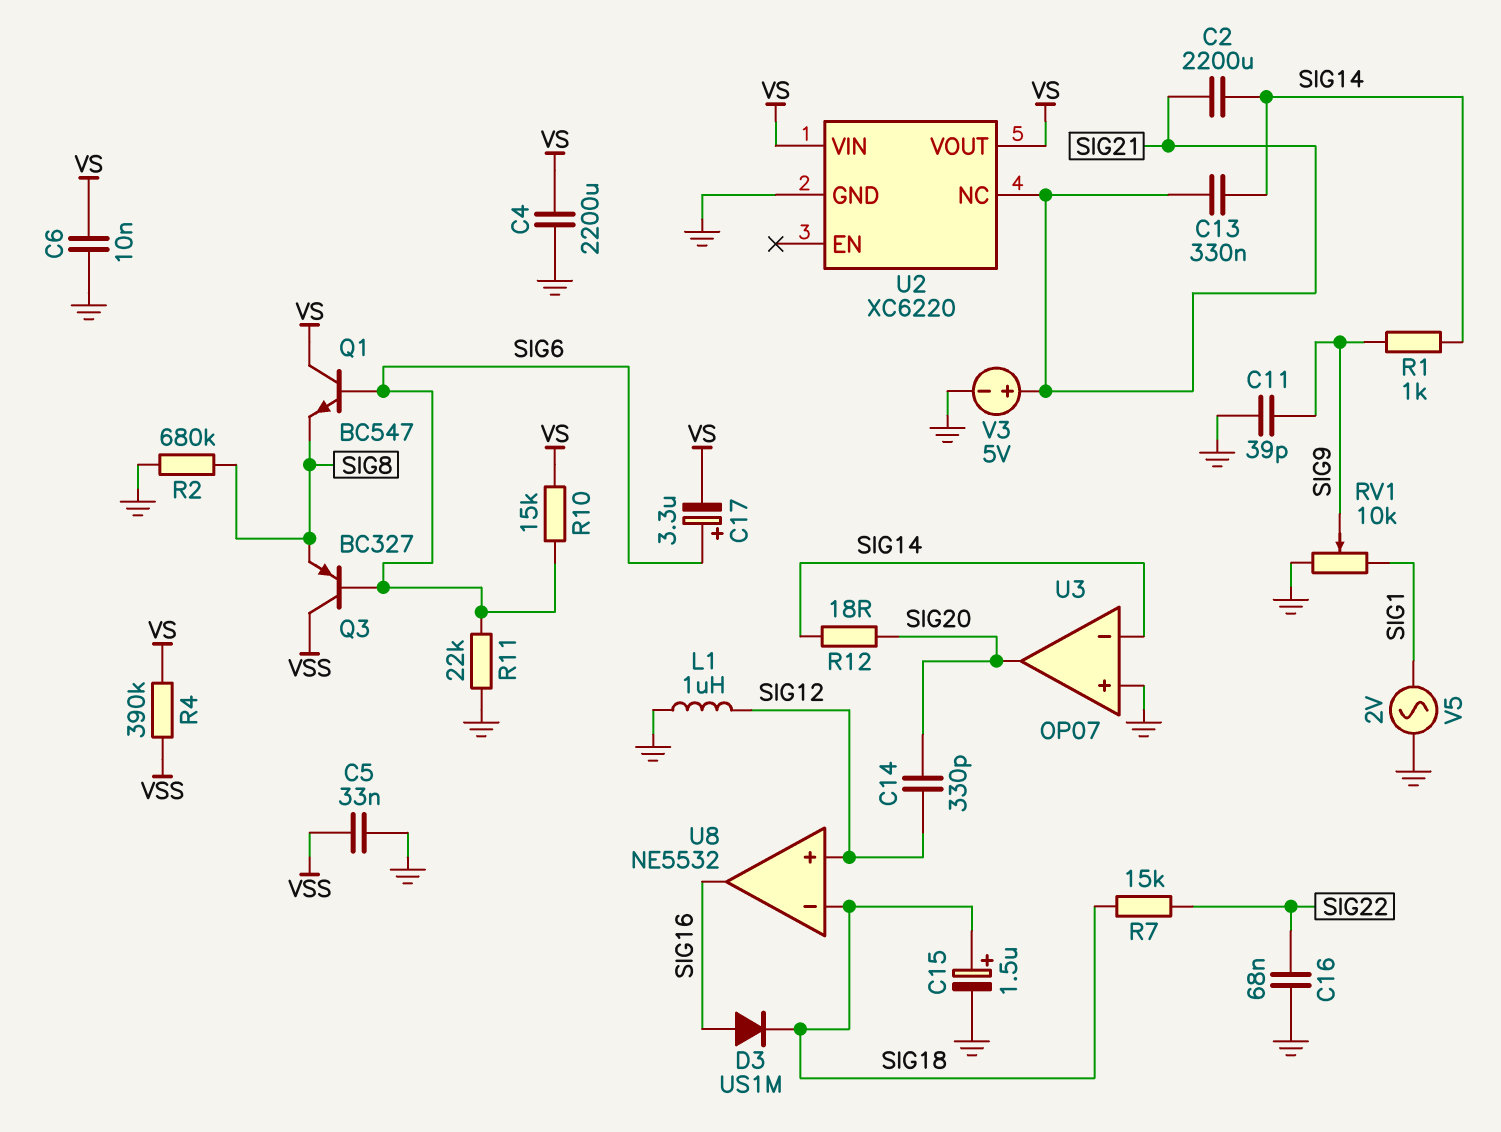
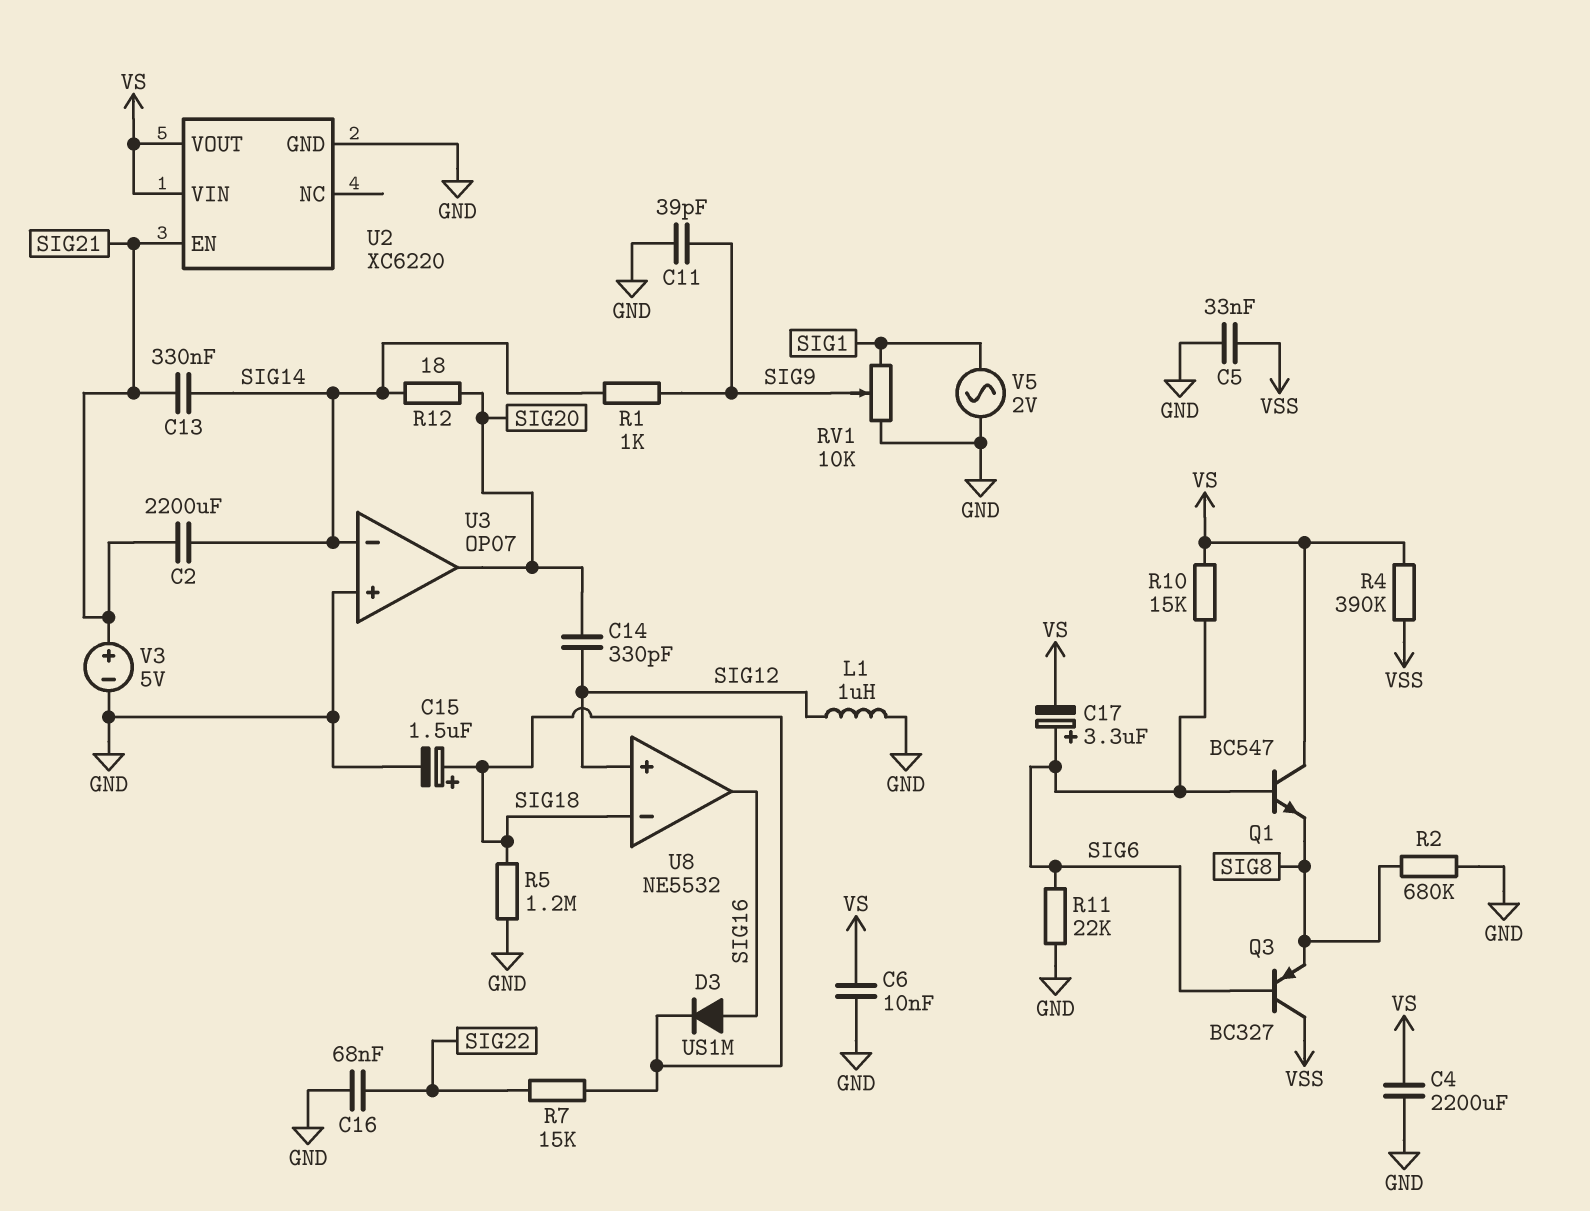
R5: none -> 1.2M (GND, SIG18)
U2 pin EN: none -> SIG21
U2 pin NC: SIG21 -> none

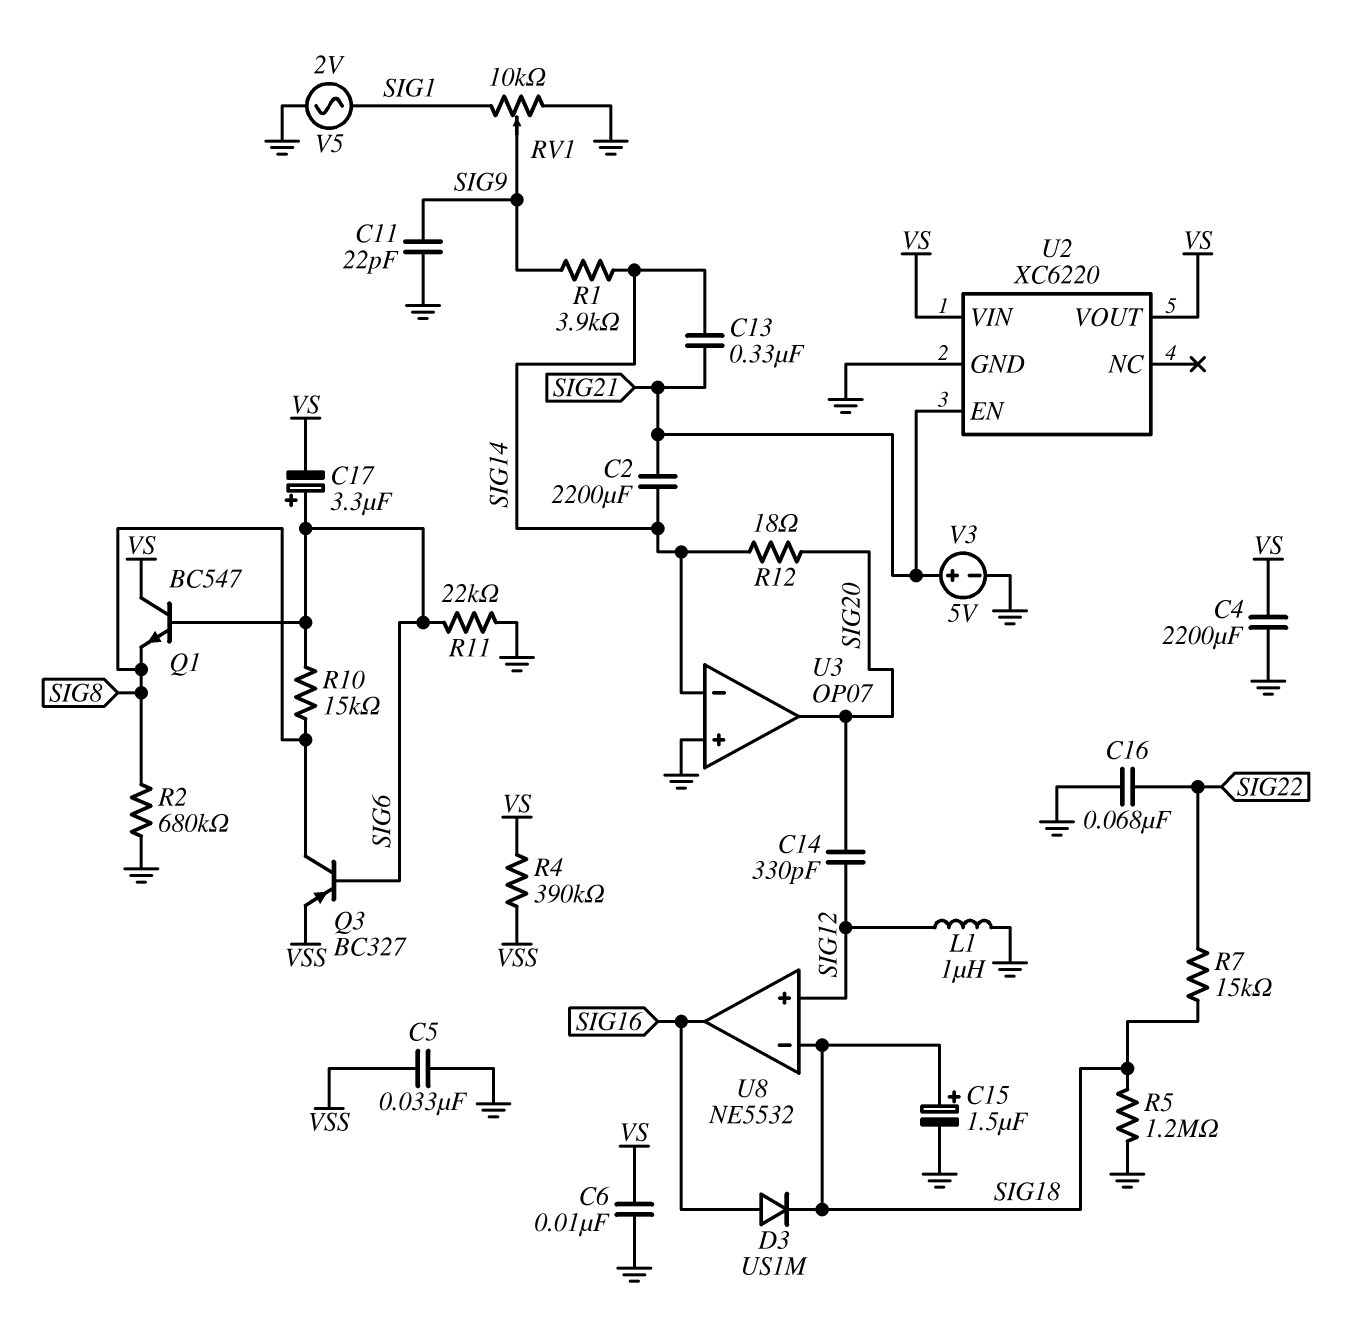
C11: 39pF (GND, SIG9) -> 22pF (GND, SIG9)
Q3: PNP BC327 (B SIG6, C VSS, E SIG8) -> PNP BC327 (B SIG6, C SIG8, E VSS)
R1: 1k (SIG9, SIG14) -> 3.9k (SIG9, SIG14)
R10: 15k (SIG6, VS) -> 15k (SIG6, SIG8)

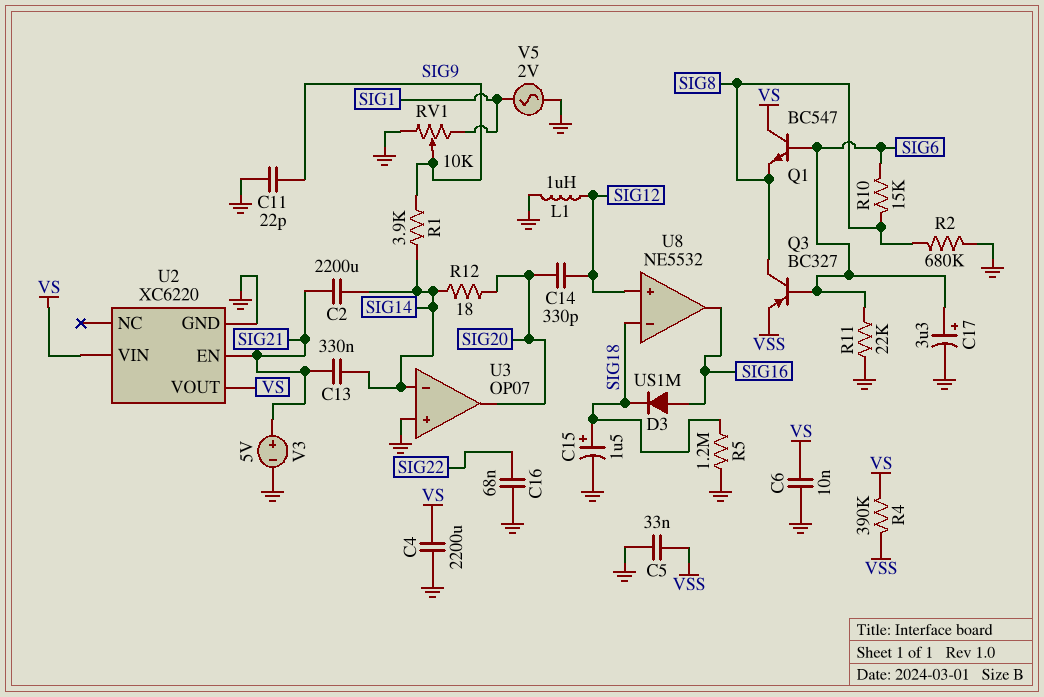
C17: 3.3uF (plus SIG6, minus VS) -> 3.3uF (plus SIG6, minus GND)
R7: 15k (SIG18, SIG22) -> none

